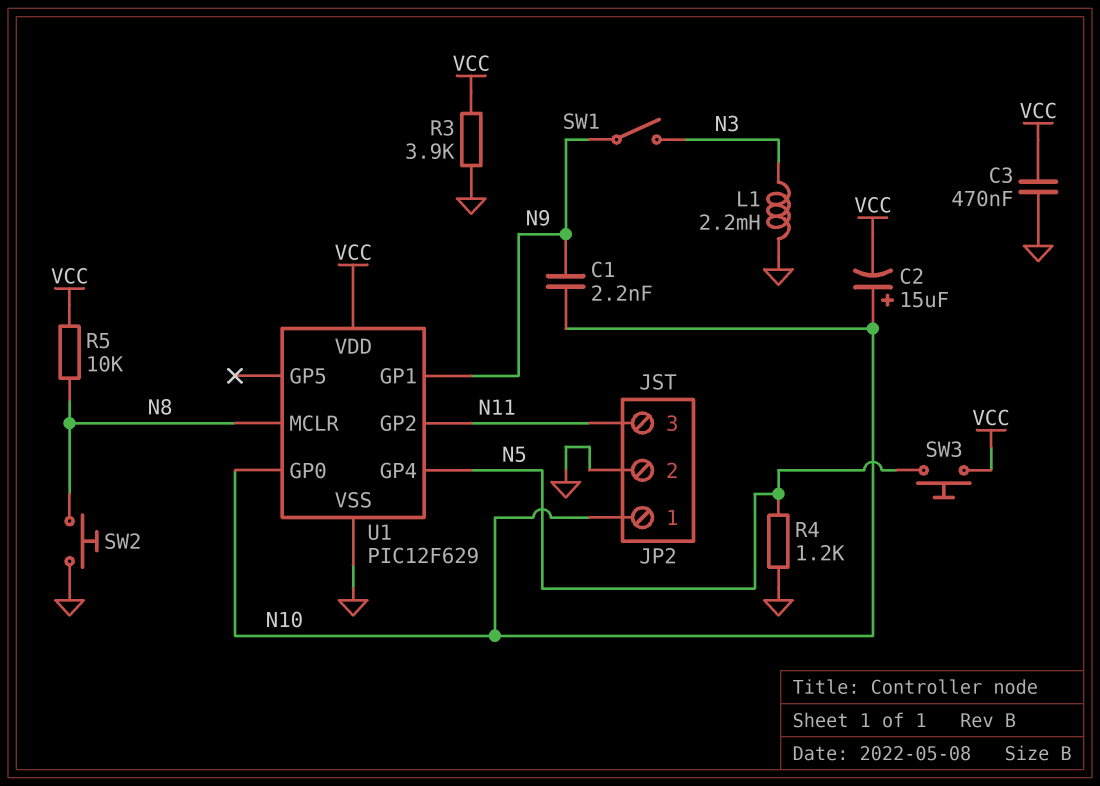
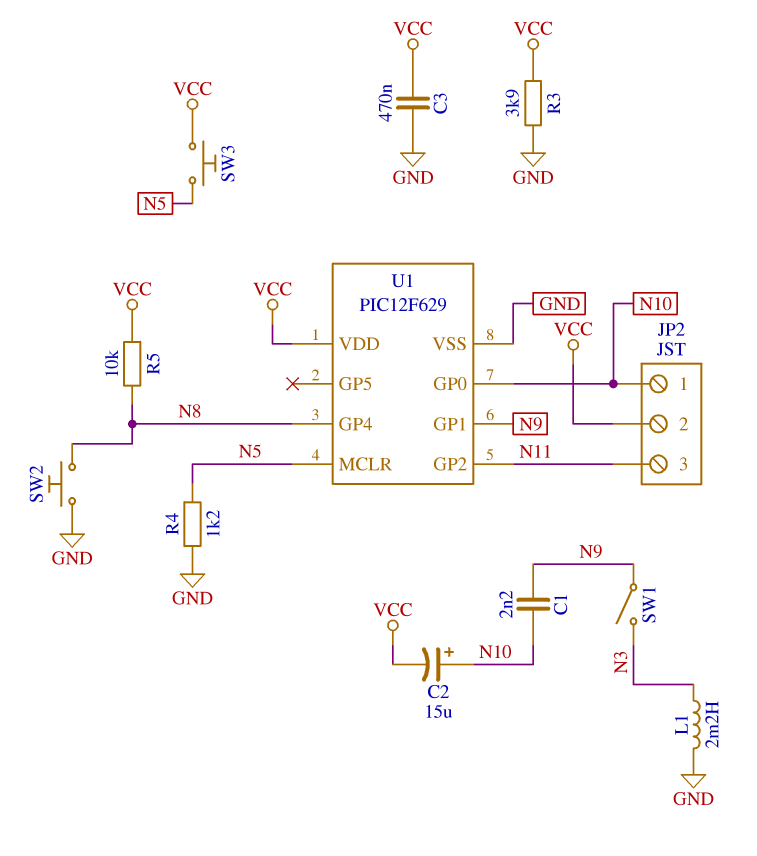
JP2 pin 2: GND -> VCC
U1 pin GP4: N5 -> N8
U1 pin MCLR: N8 -> N5

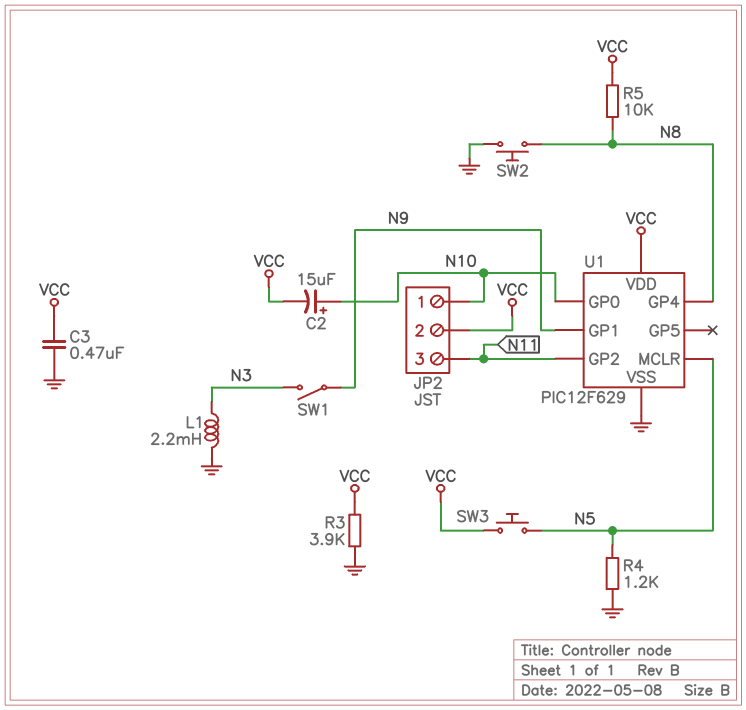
C1: 2.2nF (N9, N10) -> none

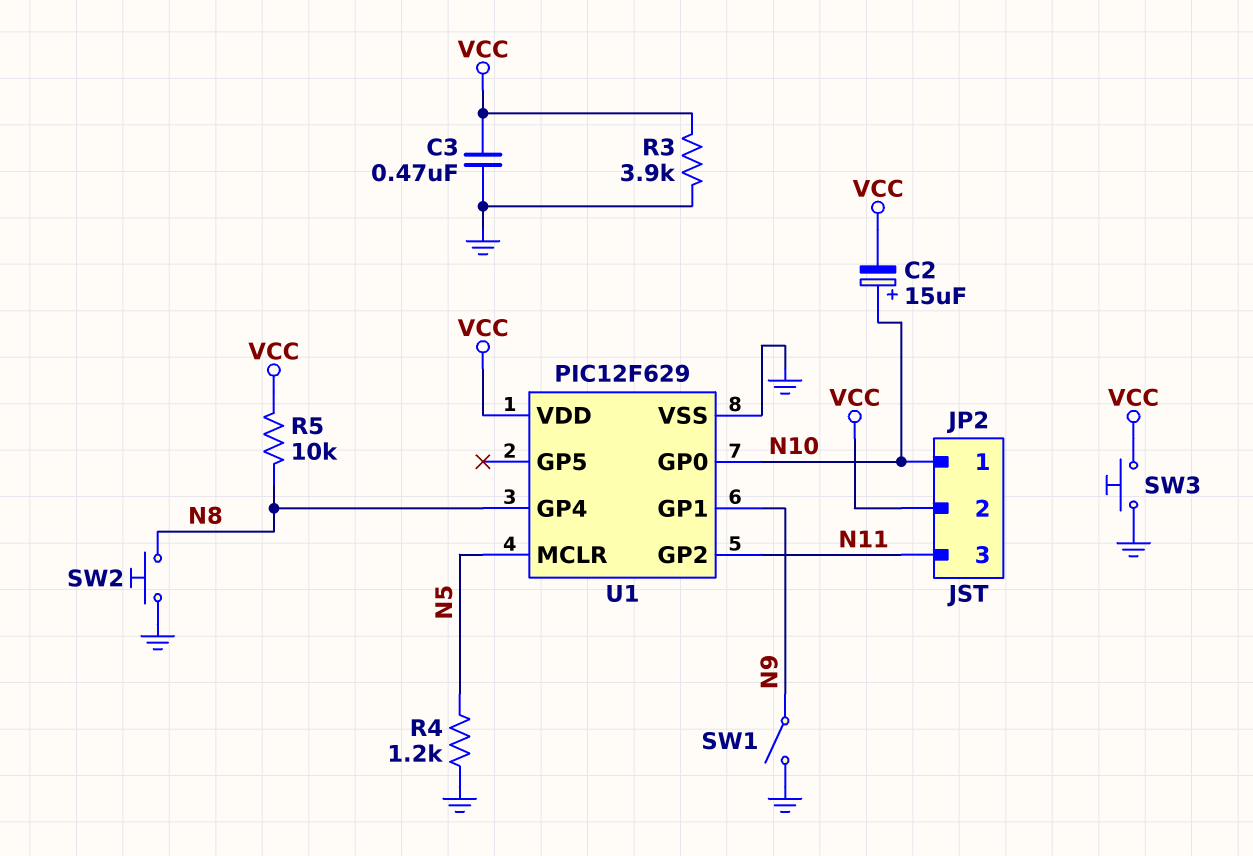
L1: 2.2mH (GND, N3) -> none
SW1: switch (N3, N9) -> switch (GND, N9)
SW3: button (N5, VCC) -> button (GND, VCC)

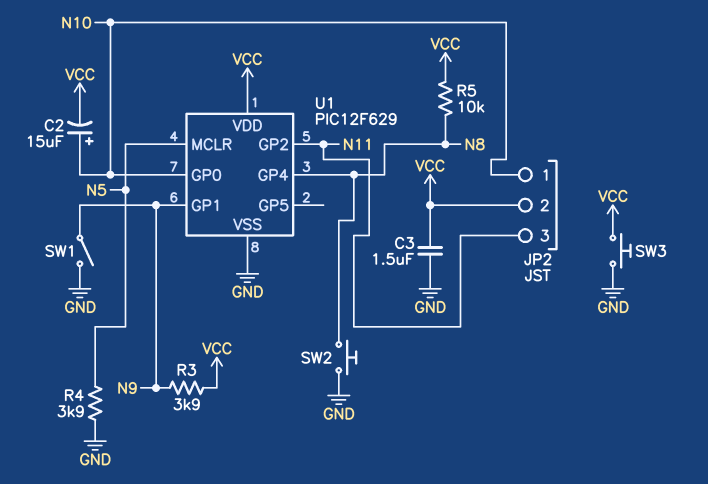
C3: 470nF (GND, VCC) -> 1.5uF (GND, VCC)
R3: 3.9k (GND, VCC) -> 3.9k (N9, VCC)
R4: 1.2k (GND, N5) -> 3.9k (GND, N5)

